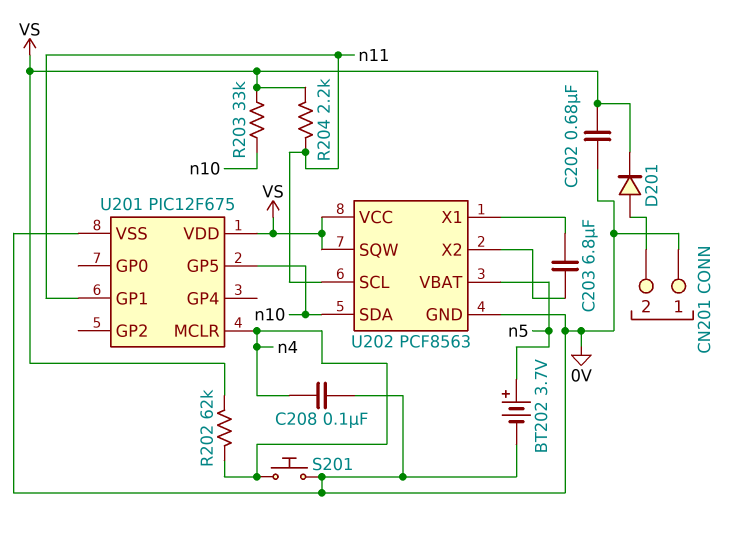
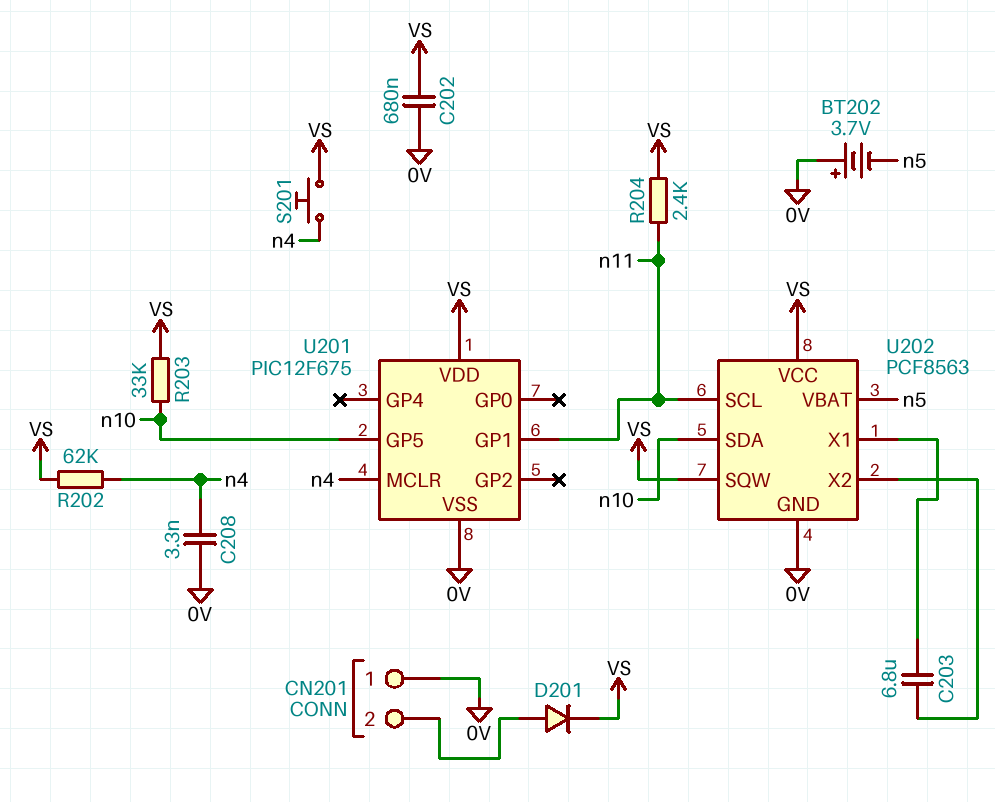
BT202: 3.7V (plus n5, minus 0V) -> 3.7V (plus 0V, minus n5)
C208: 100nF (0V, n4) -> 3.3nF (0V, n4)
R204: 2.2k (VS, n11) -> 2.4k (VS, n11)
S201: button (0V, n4) -> button (VS, n4)

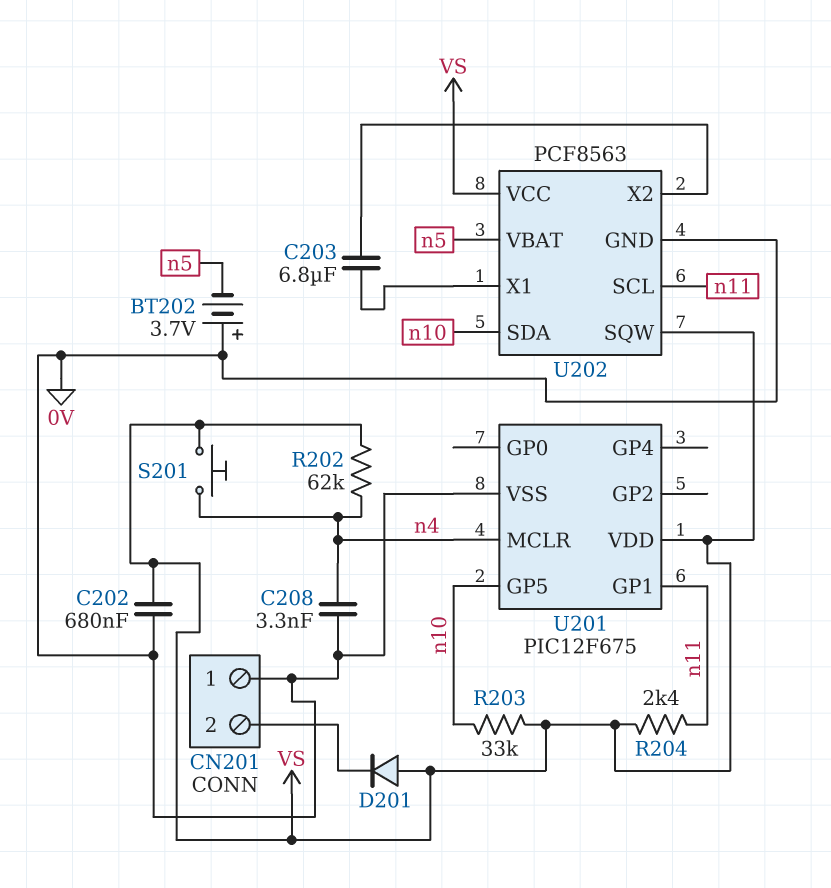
D201: diode (A CN201/2, K VS) -> diode (A VS, K CN201/2)

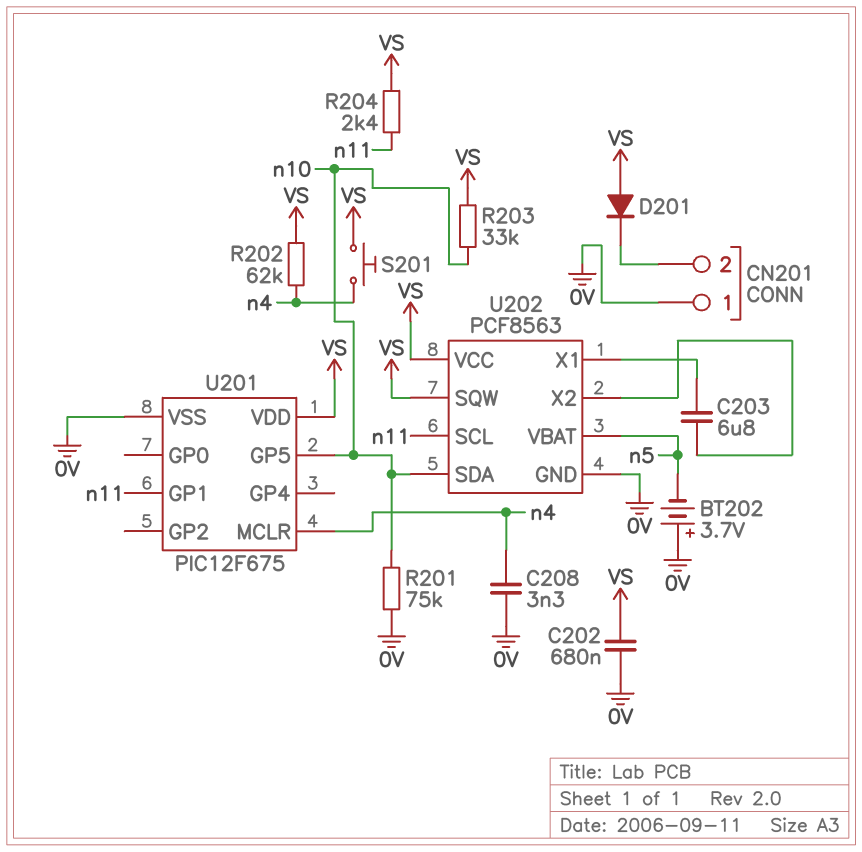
R201: none -> 75k (0V, n10)

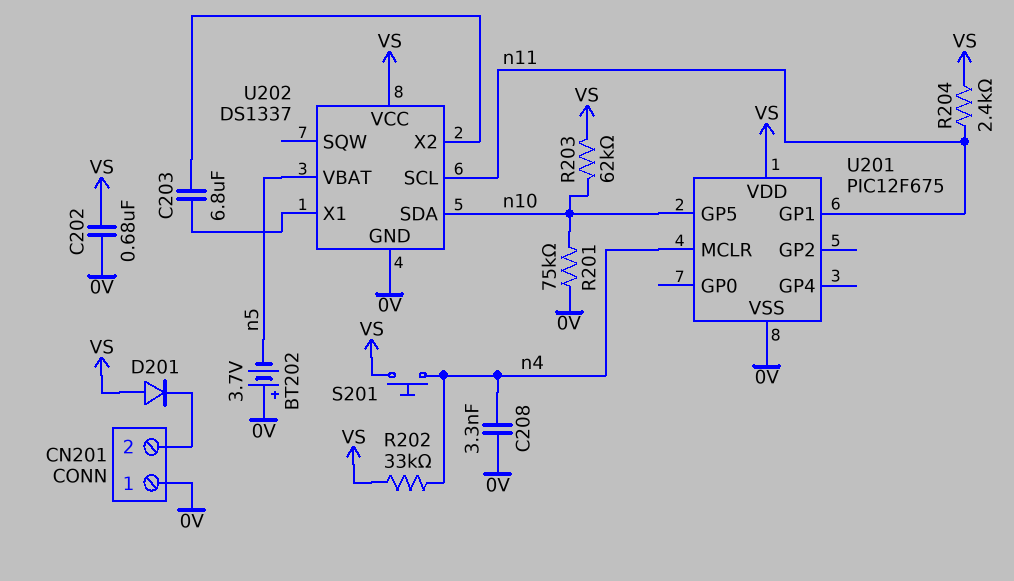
R202: 62k (VS, n4) -> 33k (VS, n4)
R203: 33k (VS, n10) -> 62k (VS, n10)
U202: PCF8563 -> DS1337
U202 pin SQW: VS -> none

